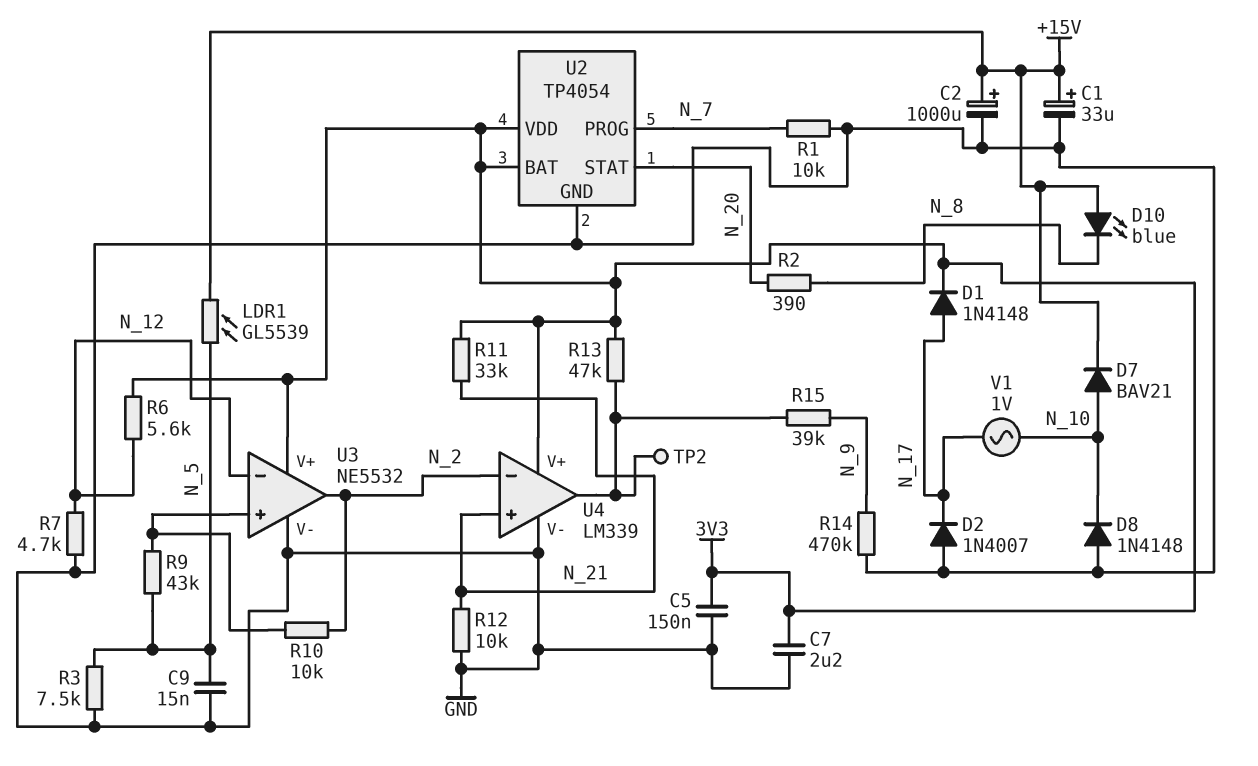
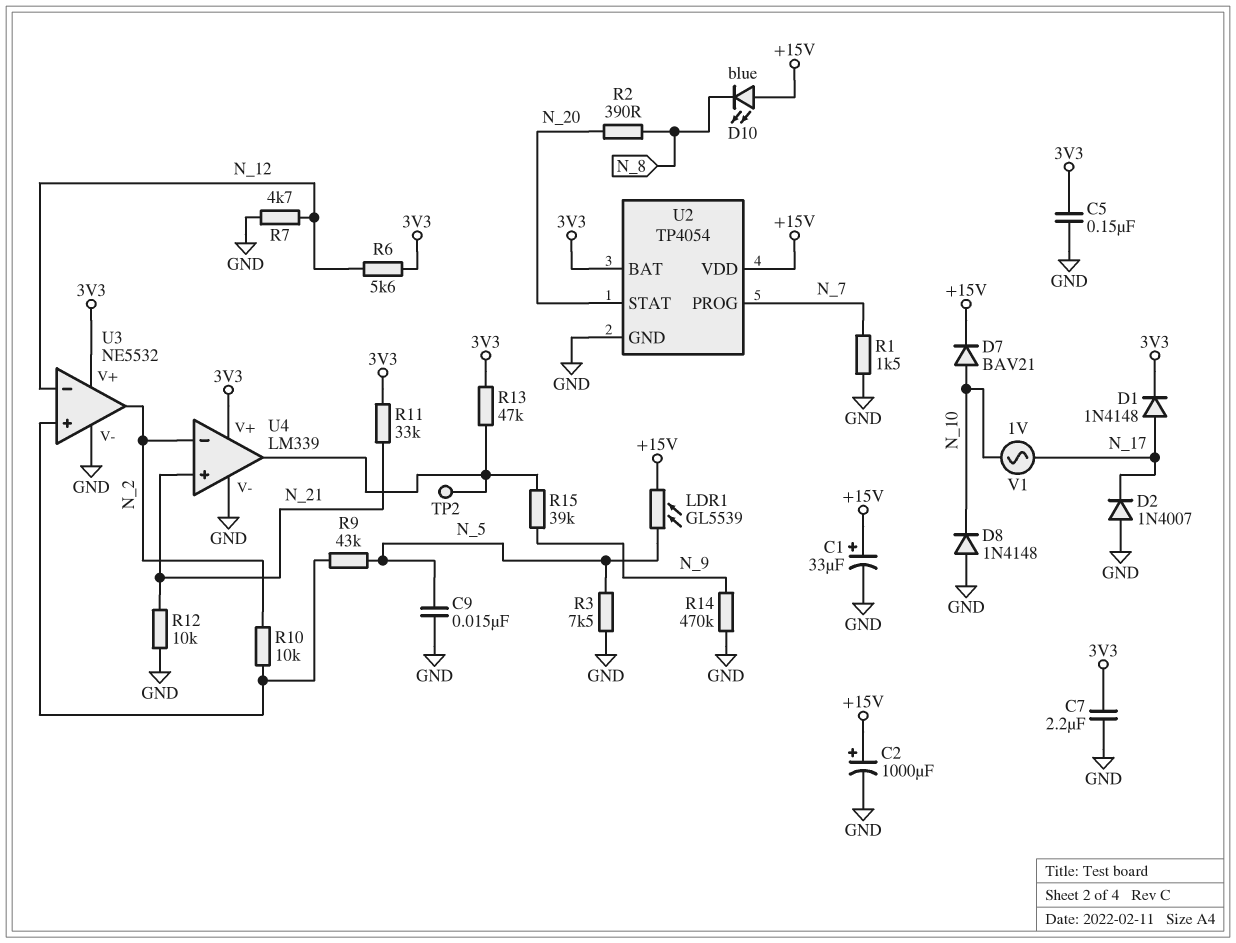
R1: 10k (GND, N_7) -> 1.5k (GND, N_7)
U2 pin VDD: 3V3 -> +15V

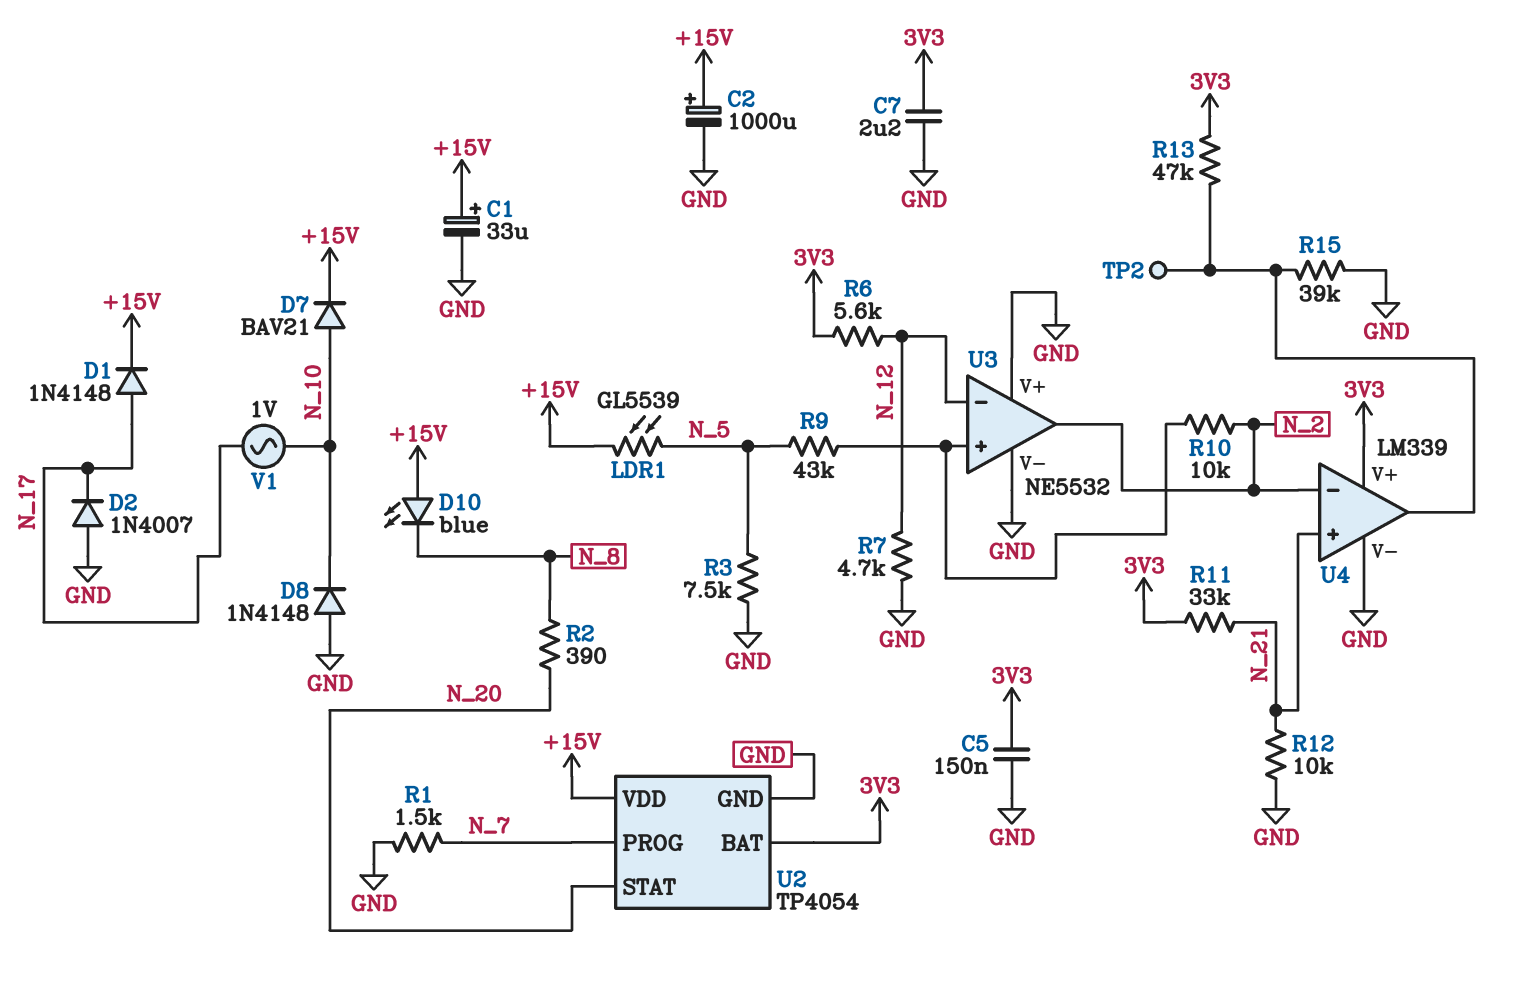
C9: 15nF (GND, N_5) -> none
D1: diode 1N4148 (A N_17, K 3V3) -> diode 1N4148 (A N_17, K +15V)
R14: 470k (GND, N_9) -> none
R15: 39k (N_9, U4/out) -> 39k (GND, U4/out)
U3 pin V+: 3V3 -> GND

